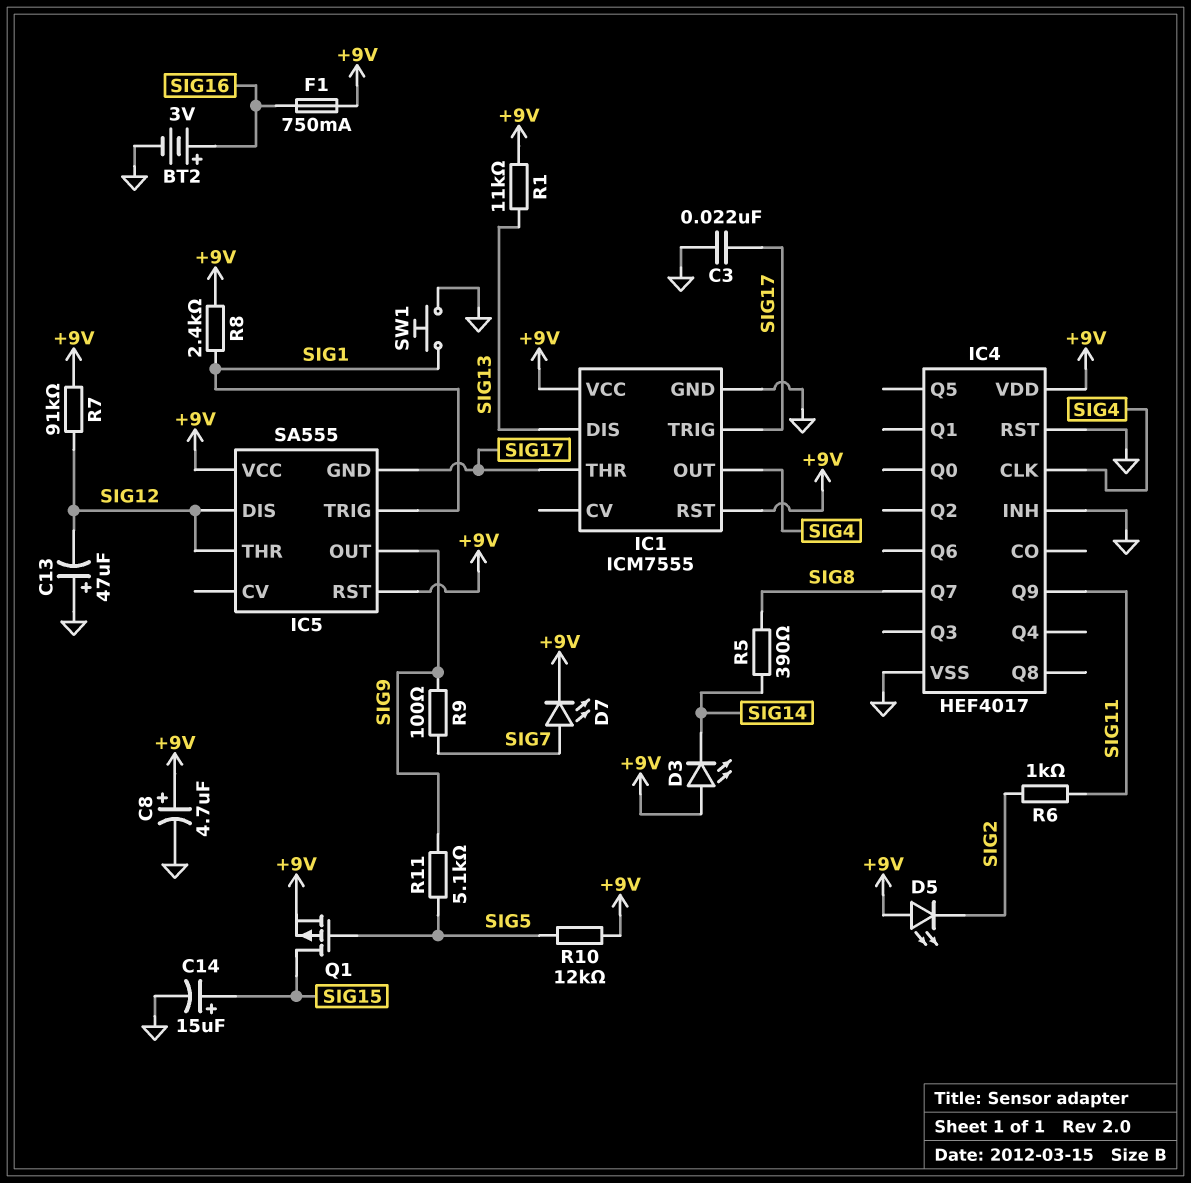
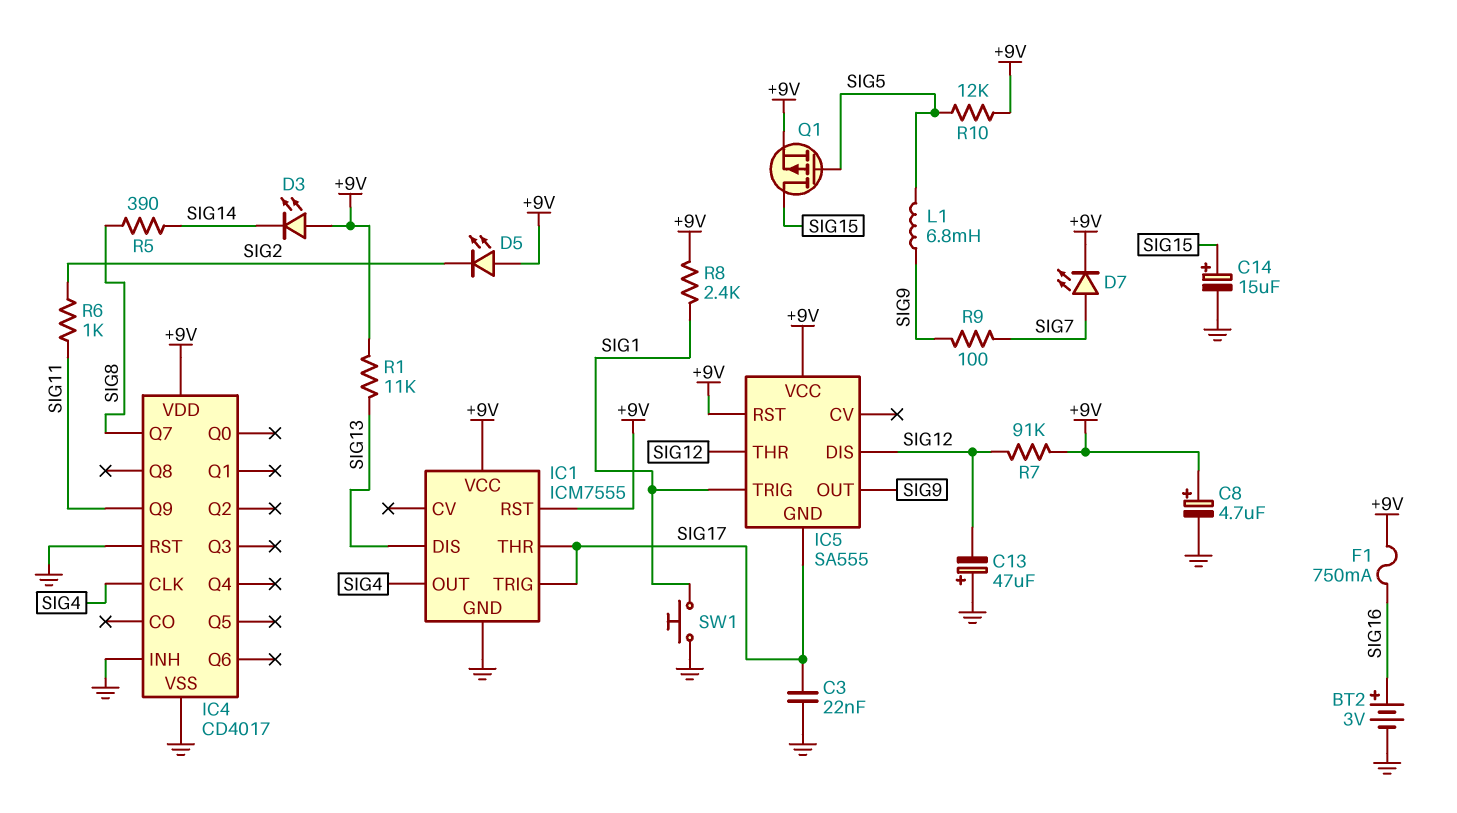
IC4: HEF4017 -> CD4017
L1: none -> 6.8mH (SIG5, SIG9)
R11: 5.1k (SIG5, SIG9) -> none

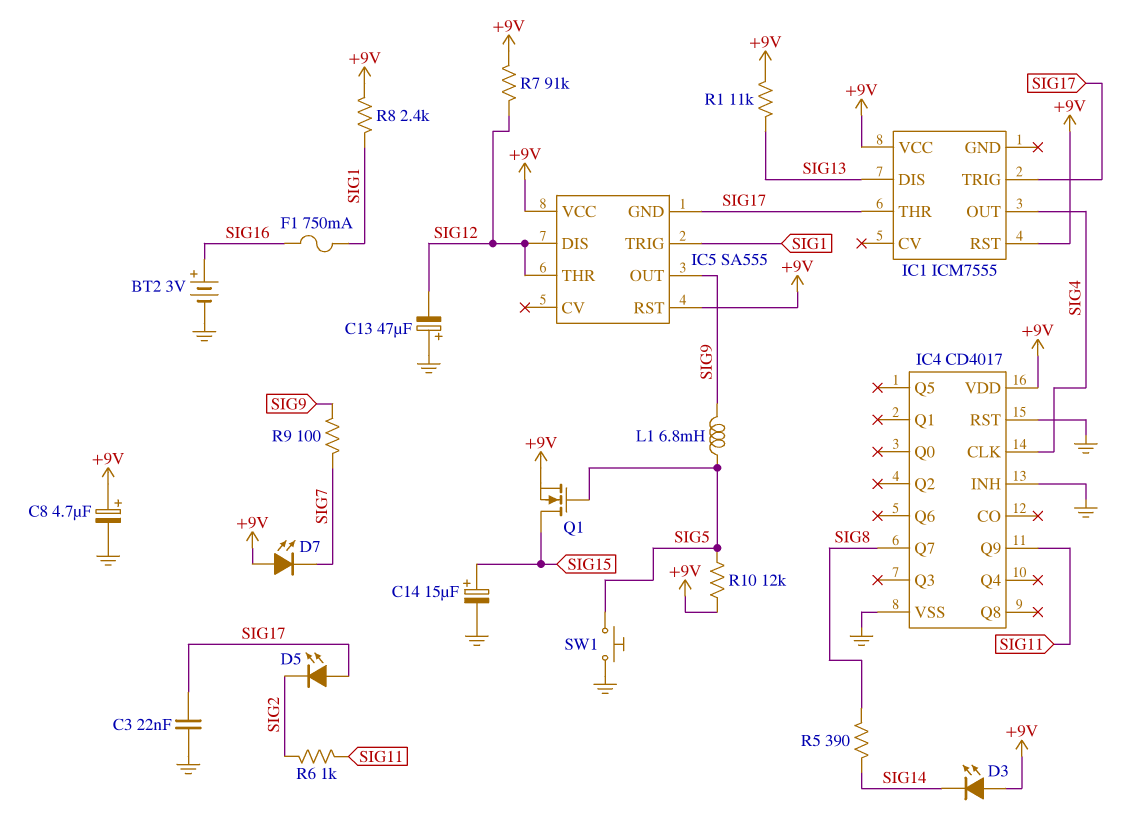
D5: LED (A +9V, K SIG2) -> LED (A SIG17, K SIG2)
D7: LED (A SIG7, K +9V) -> LED (A +9V, K SIG7)
F1: 750mA (+9V, SIG16) -> 750mA (SIG1, SIG16)
IC1 pin GND: GND -> none
Q1: PMOS (G SIG5, D SIG15, S +9V) -> NMOS (G SIG5, D SIG15, S +9V)
SW1: button (GND, SIG1) -> button (GND, SIG5)

